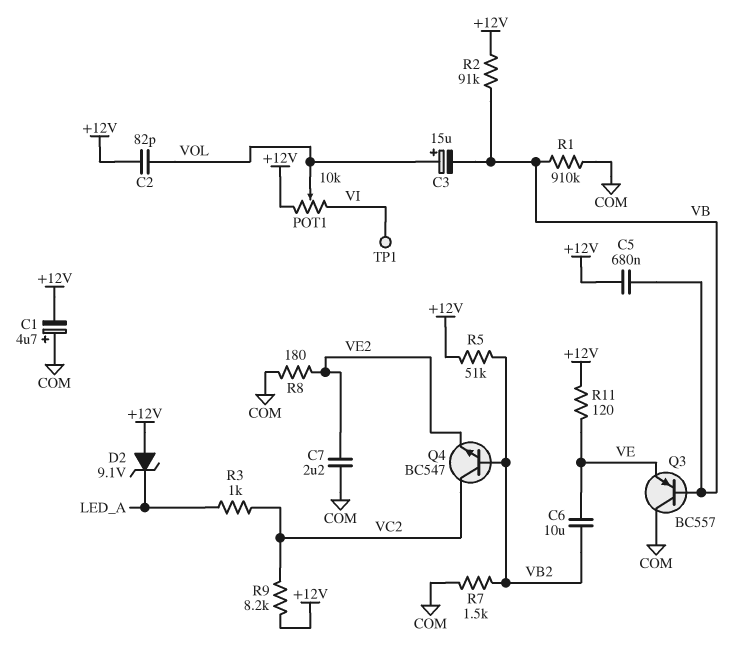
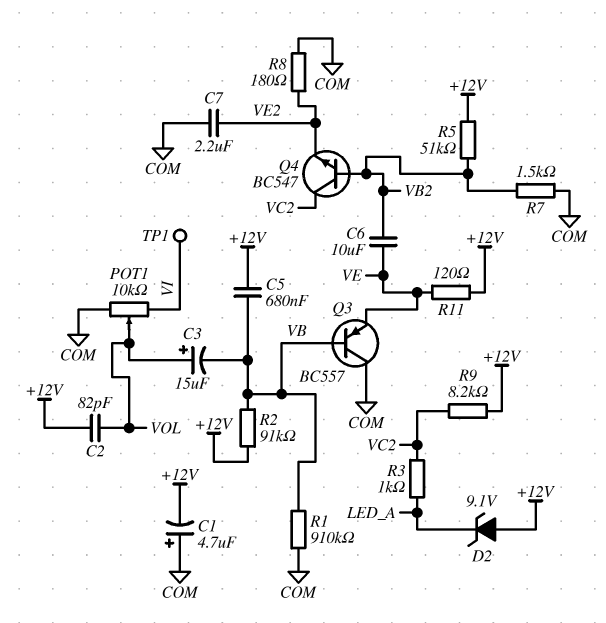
POT1: 10k (+12V, VI, wiper VOL) -> 10k (COM, VI, wiper VOL)

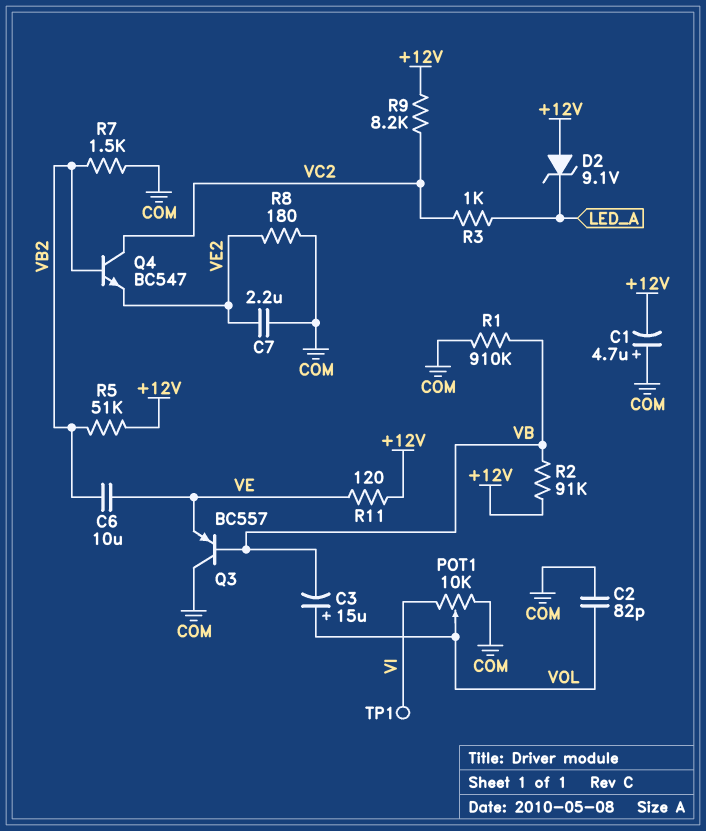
C2: 82pF (+12V, VOL) -> 82pF (COM, VOL)
C5: 680nF (+12V, VB) -> none

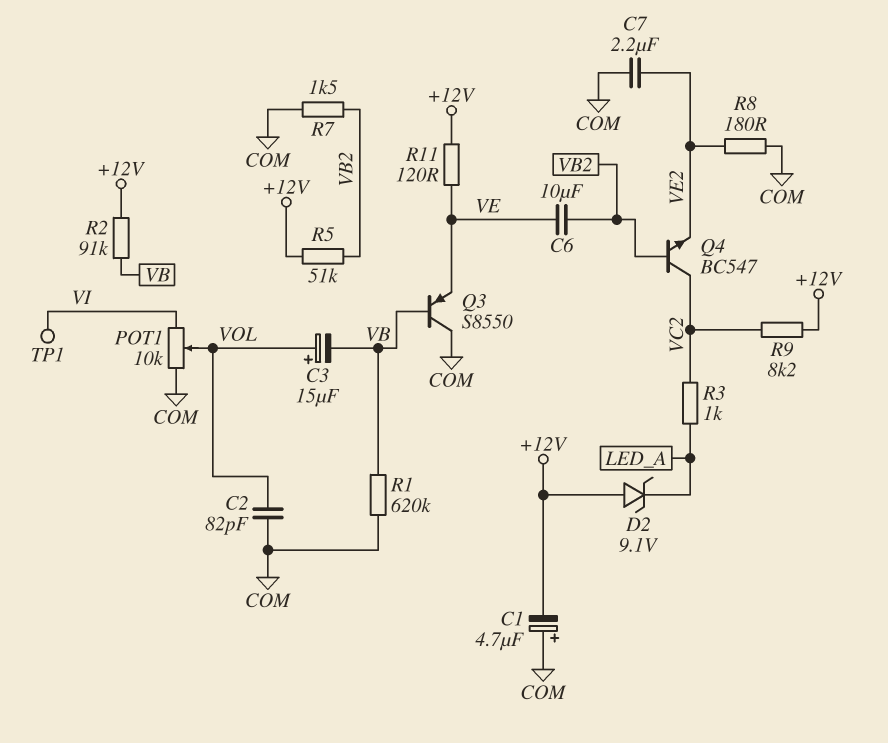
Q3: PNP BC557 (B VB, C COM, E VE) -> PNP S8550 (B VB, C COM, E VE)
R1: 910k (COM, VB) -> 620k (COM, VB)

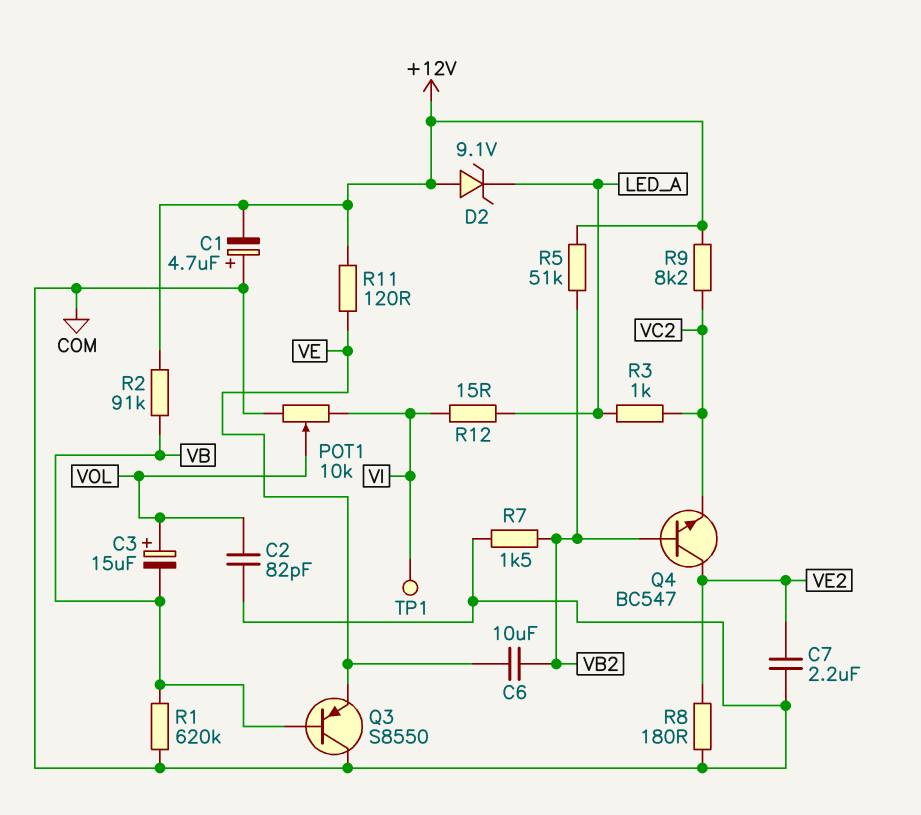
Q4: NPN BC547 (B VB2, C VC2, E VE2) -> NPN BC547 (B VB2, C VE2, E VC2)
R12: none -> 15 (LED_A, VI)

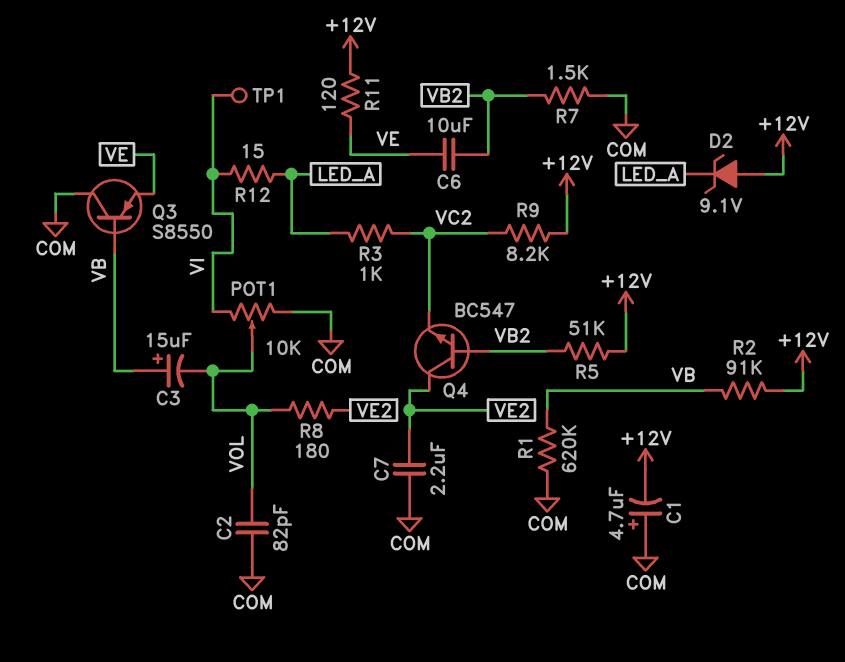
C3: 15uF (plus VOL, minus VB) -> 15uF (plus VB, minus VOL)
R8: 180 (COM, VE2) -> 180 (VE2, VOL)

